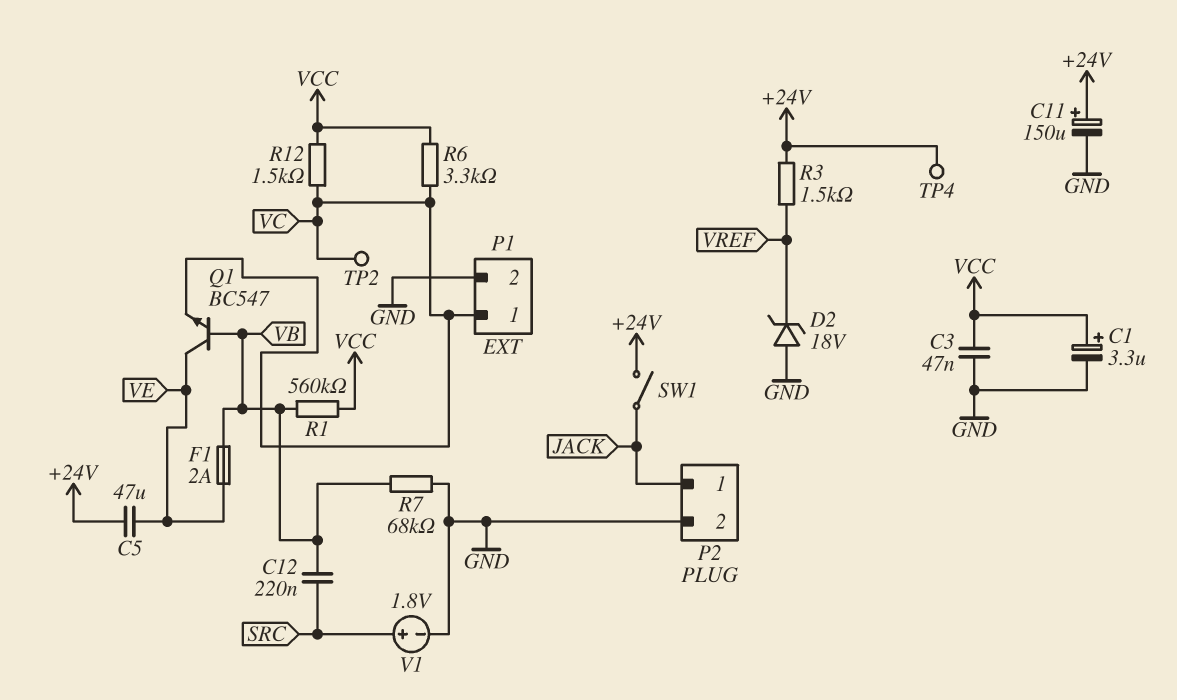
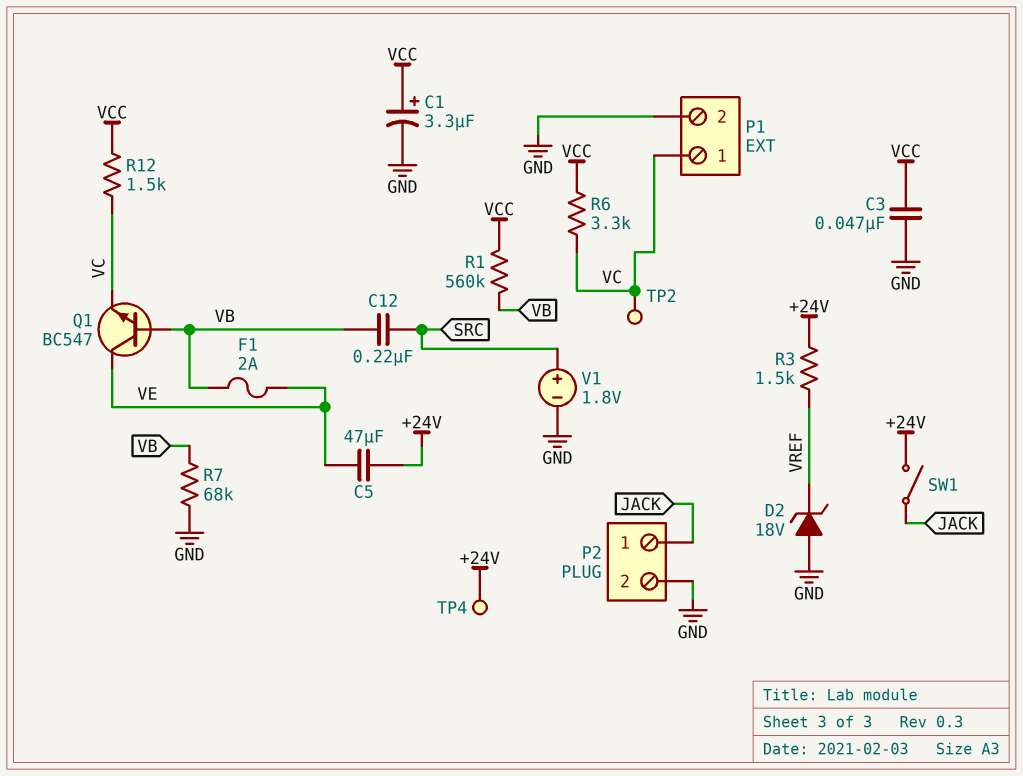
C11: 150uF (plus +24V, minus GND) -> none

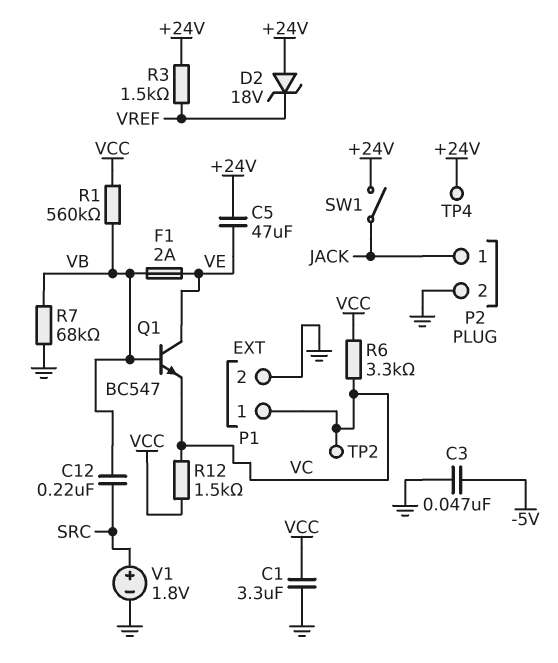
C1: 3.3uF (plus VCC, minus GND) -> 3.3uF (GND, VCC)
C3: 47nF (GND, VCC) -> 47nF (-5V, GND)
D2: zener 18V (A GND, K VREF) -> zener 18V (A +24V, K VREF)

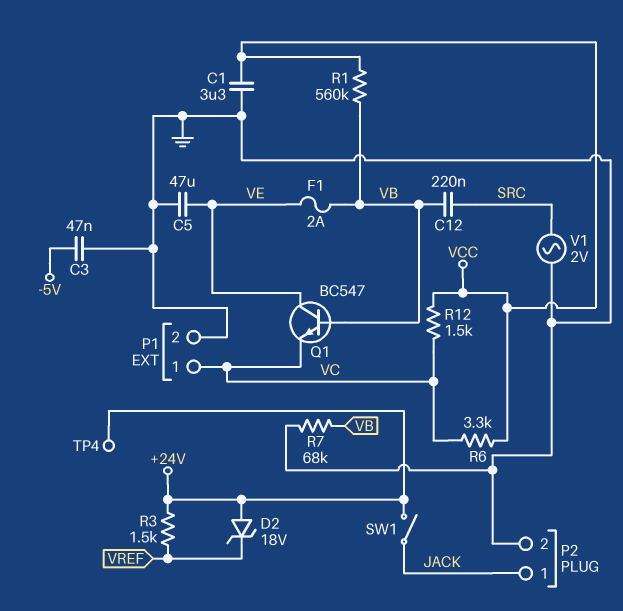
C5: 47uF (+24V, VE) -> 47uF (GND, VE)
TP2: test point (VC) -> none
V1: 1.8V (plus SRC, minus GND) -> AC 2V (GND, SRC)

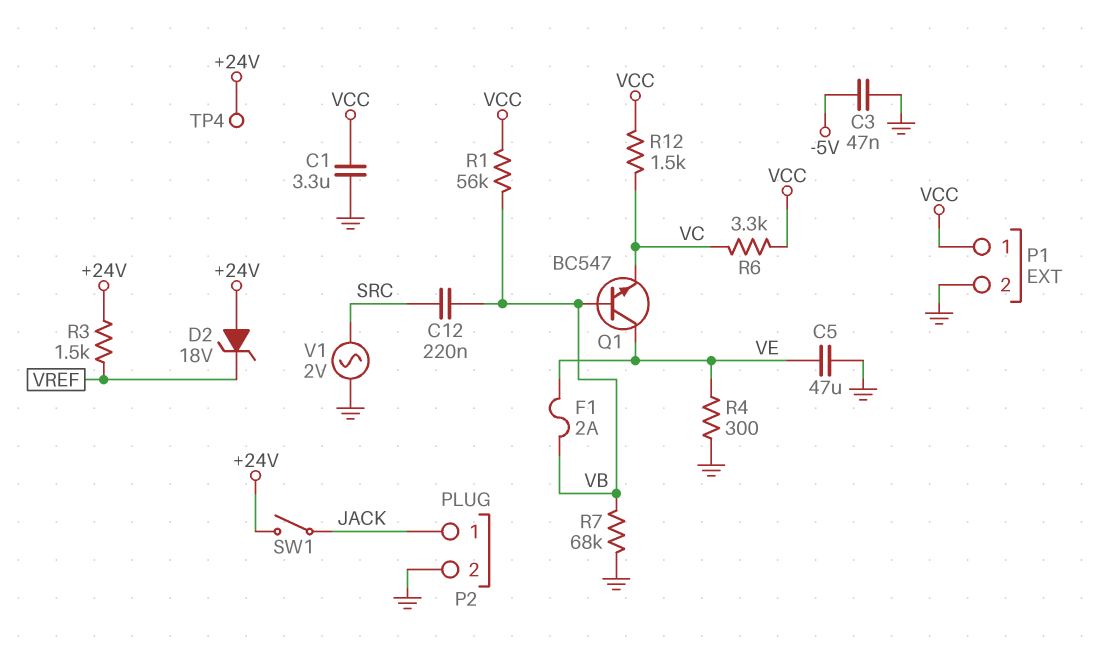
P1 pin 1: VC -> VCC
R1: 560k (VB, VCC) -> 56k (VB, VCC)
R4: none -> 300 (GND, VE)

